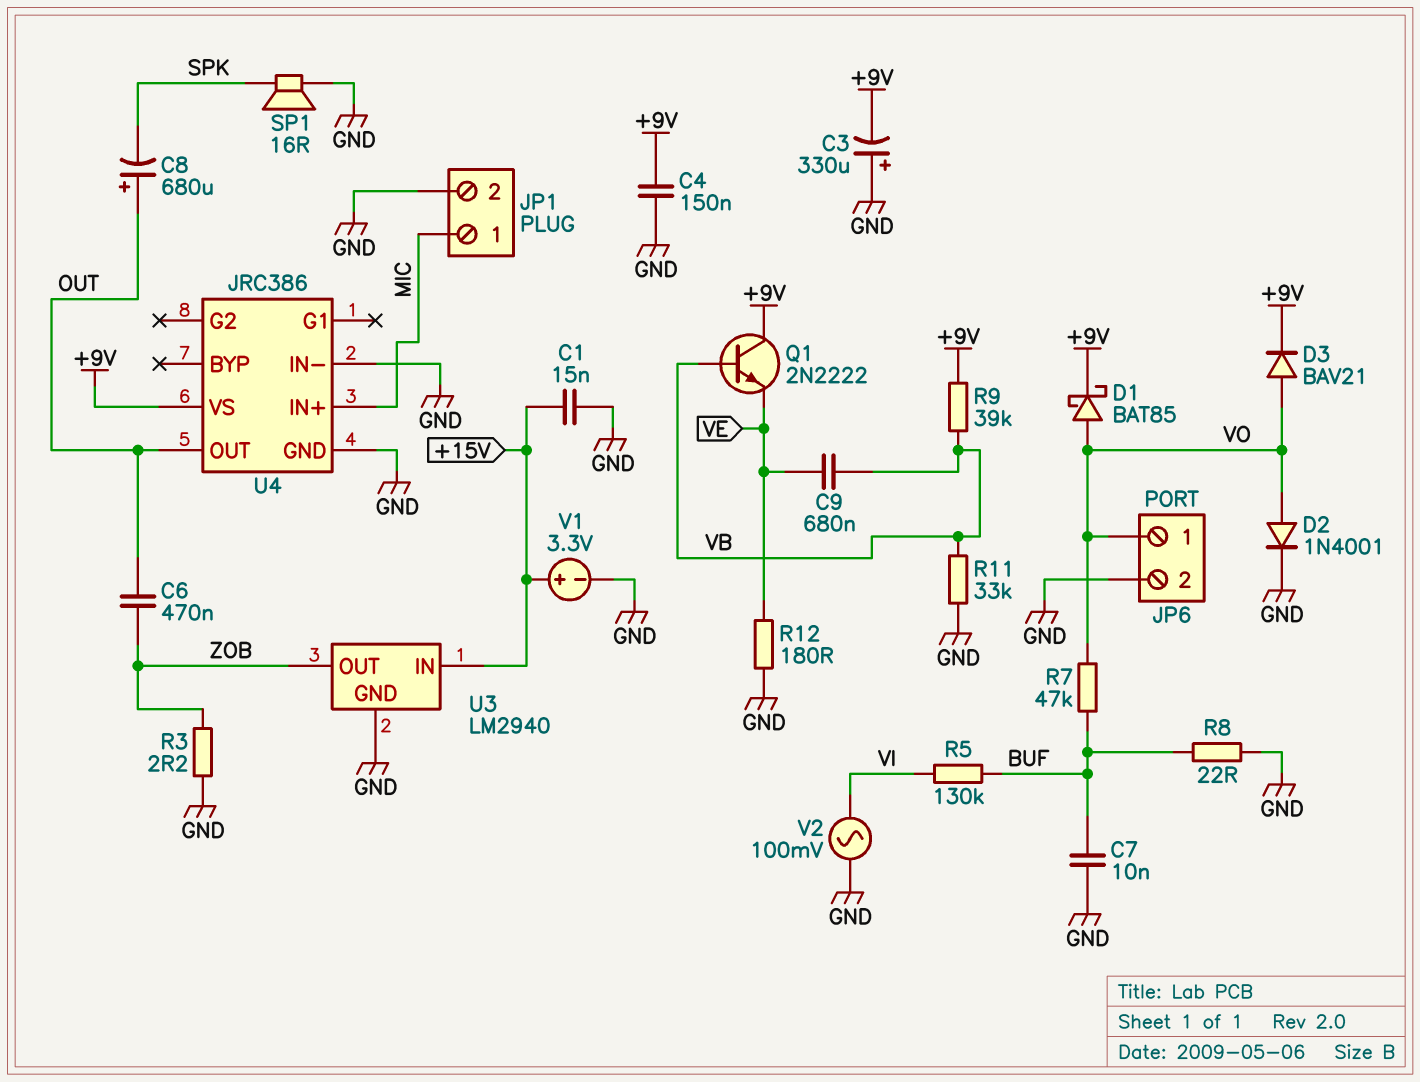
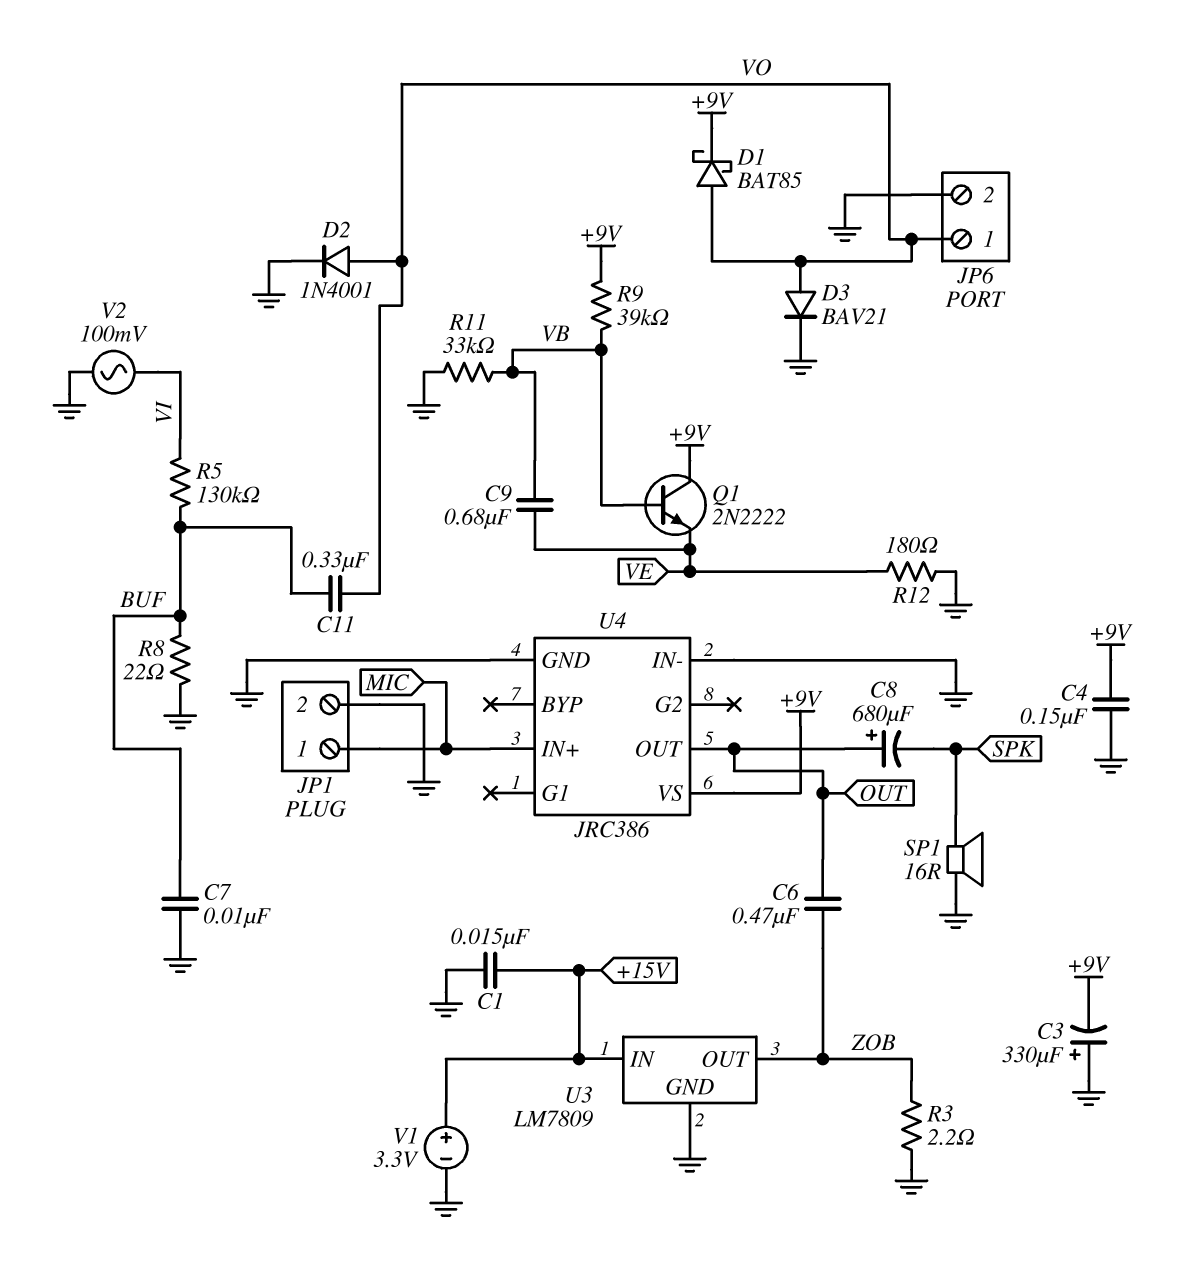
C11: none -> 330nF (BUF, VO)
D3: diode BAV21 (A VO, K +9V) -> diode BAV21 (A VO, K GND)
R7: 47k (BUF, VO) -> none
U3: LM2940 -> LM7809

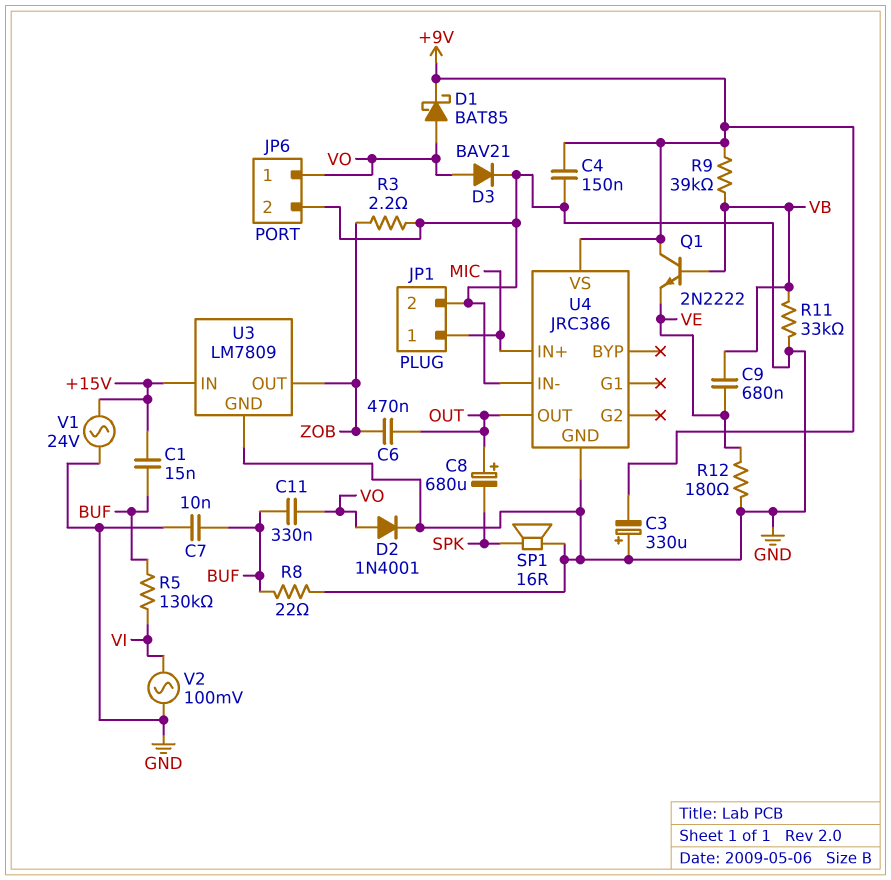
C1: 15nF (+15V, GND) -> 15nF (+15V, BUF)
V1: 3.3V (plus +15V, minus GND) -> AC 24V (+15V, GND)

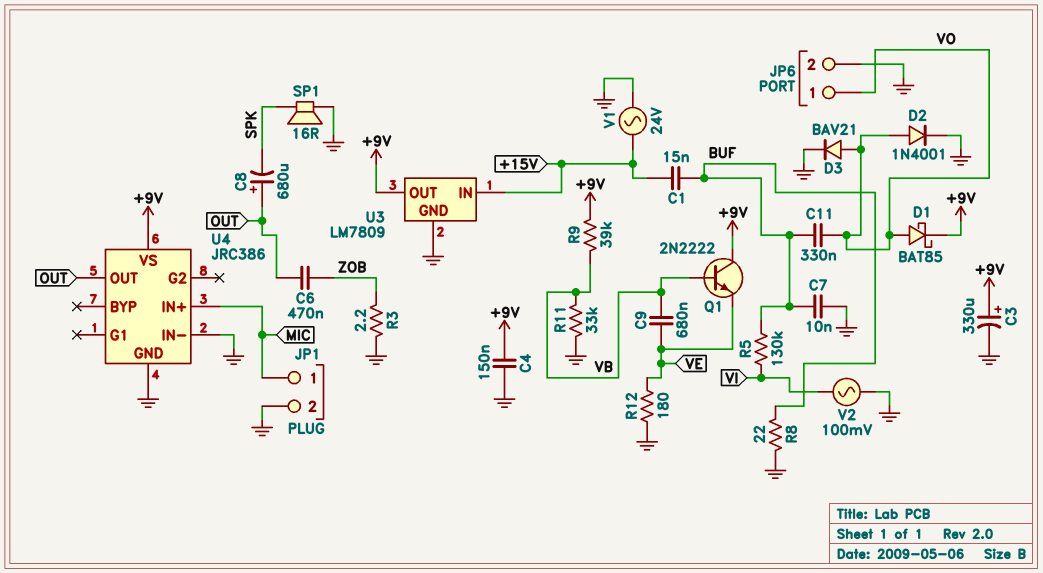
C3: 330uF (plus GND, minus +9V) -> 330uF (plus +9V, minus GND)
U3 pin OUT: ZOB -> +9V

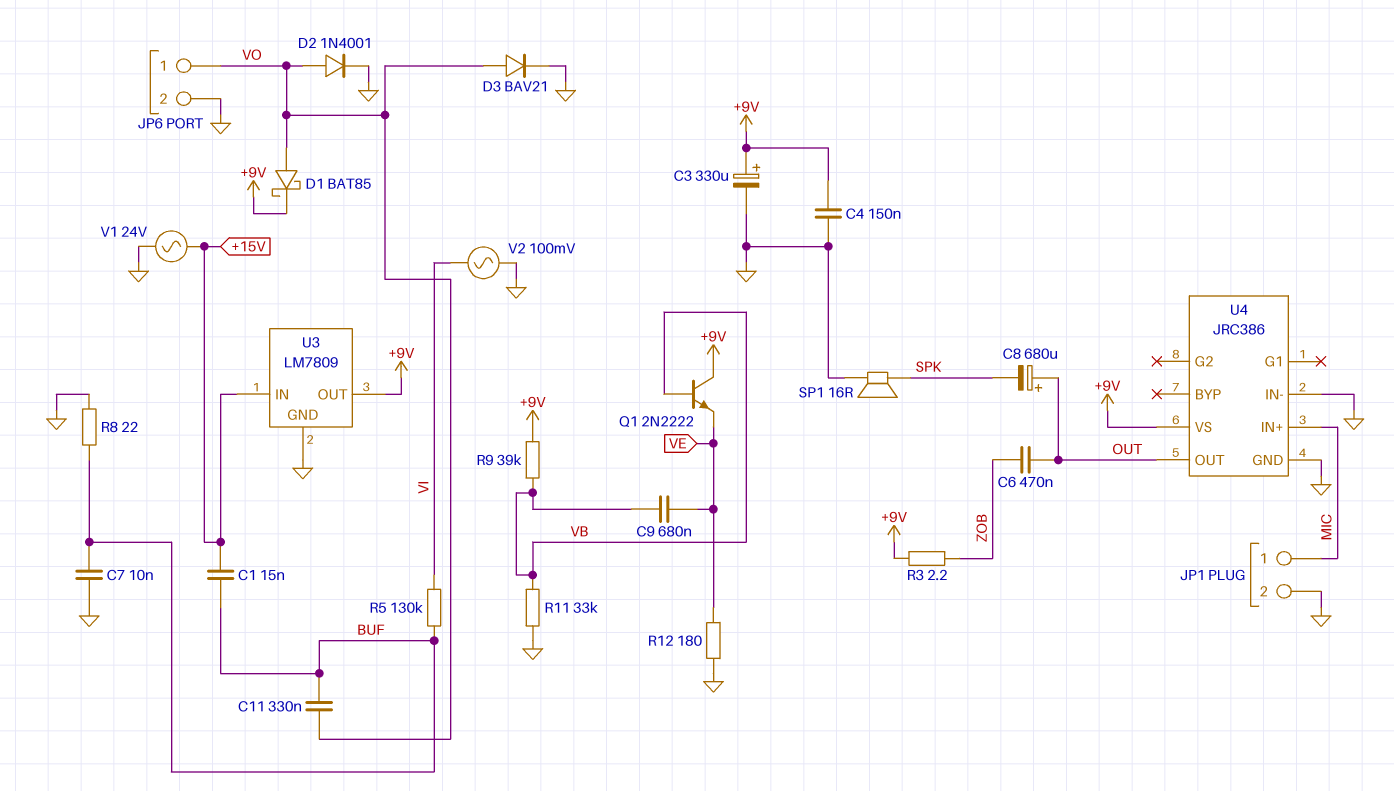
R3: 2.2 (GND, ZOB) -> 2.2 (+9V, ZOB)

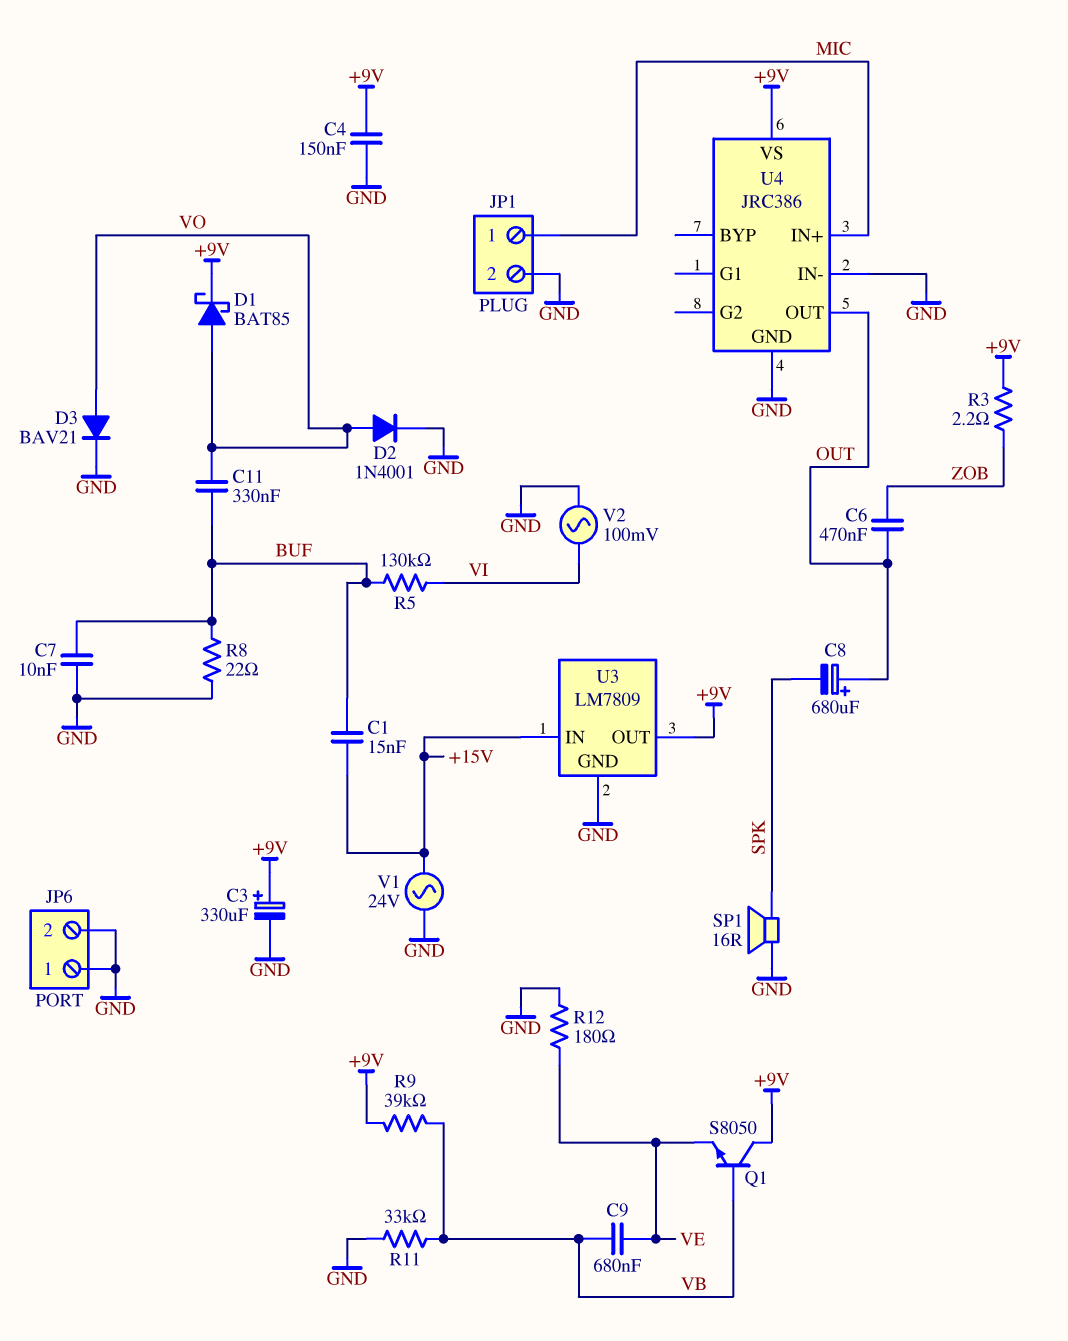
JP6 pin 1: VO -> GND
Q1: NPN 2N2222 (B VB, C +9V, E VE) -> NPN S8050 (B VB, C +9V, E VE)

